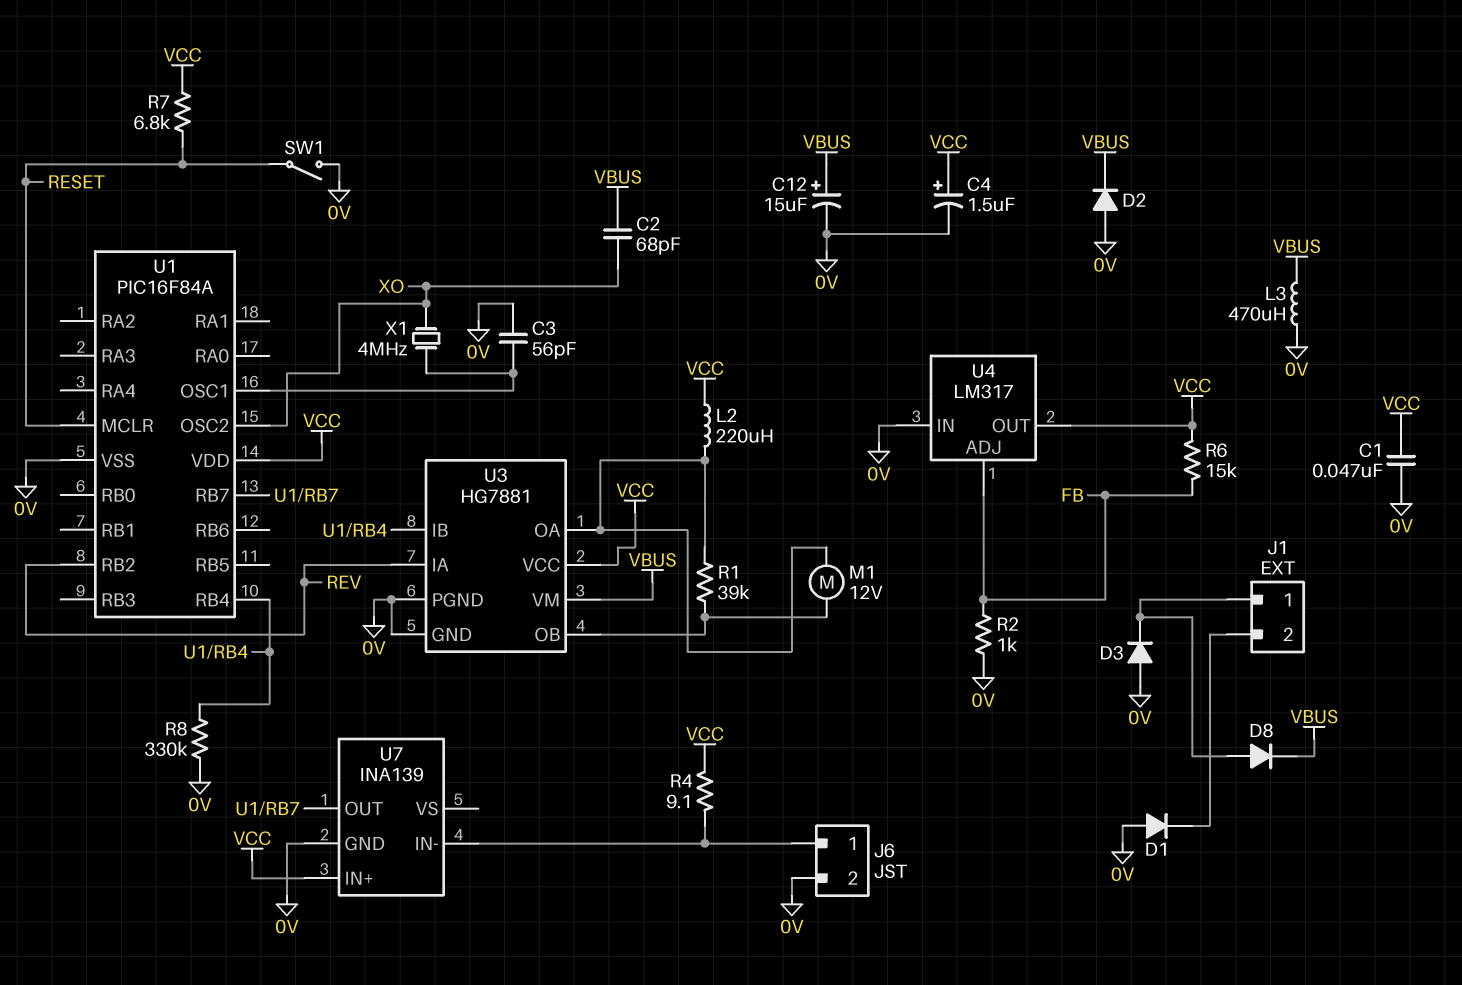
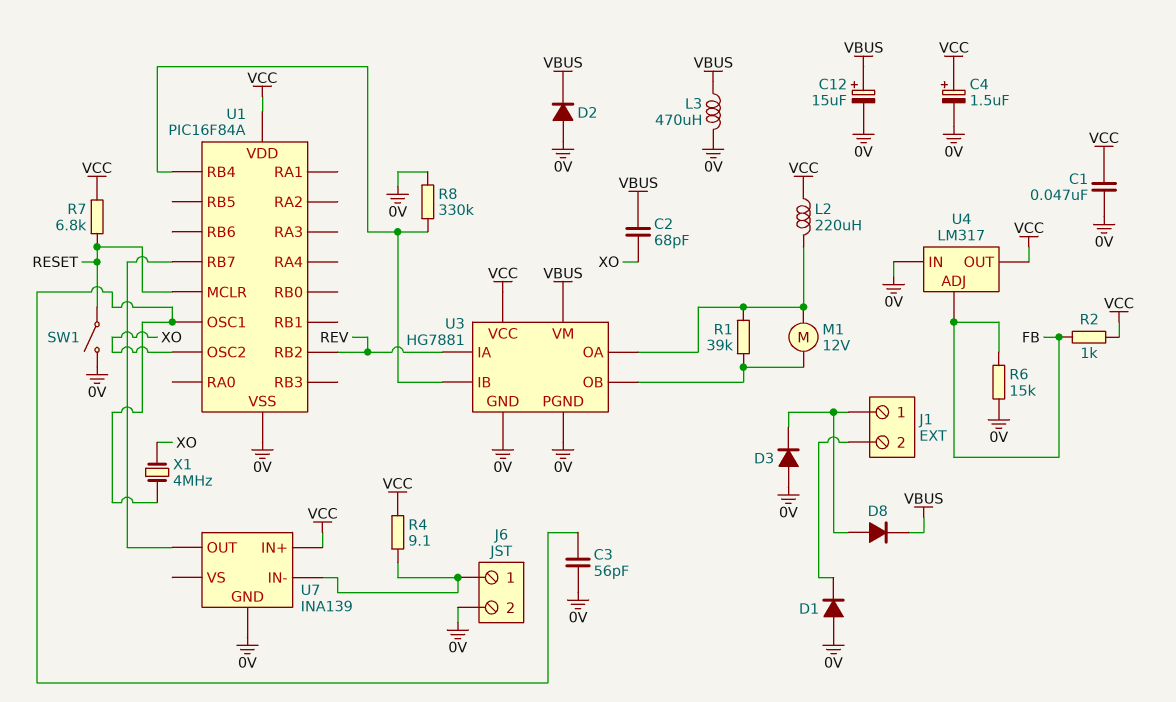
R2: 1k (0V, FB) -> 1k (FB, VCC)
R6: 15k (FB, VCC) -> 15k (0V, FB)

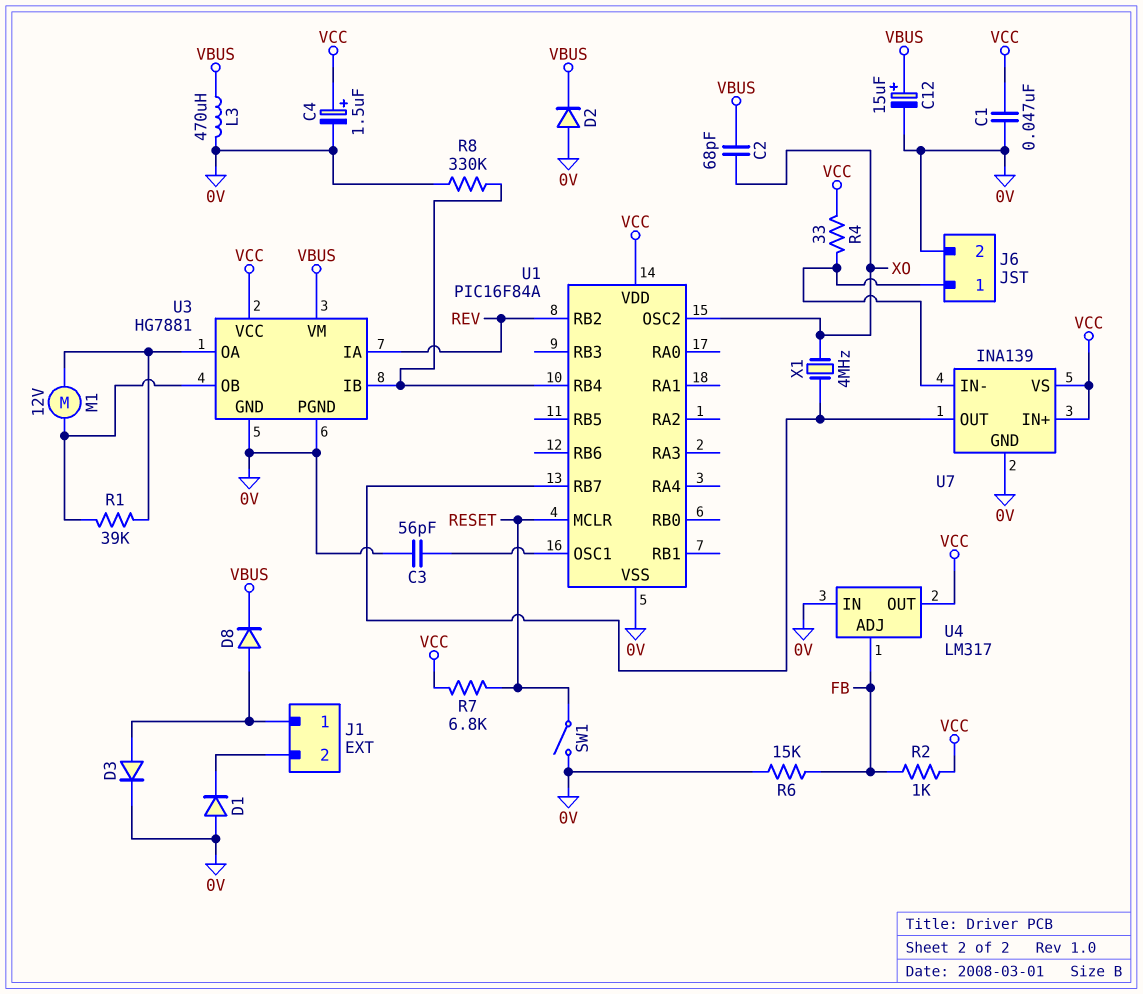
D3: diode (A 0V, K J1/1) -> diode (A J1/1, K 0V)
L2: 220uH (U3/OA, VCC) -> none
R4: 9.1 (J6/1, VCC) -> 33 (J6/1, VCC)
U7 pin VS: none -> VCC
X1: 4MHz (U1/OSC1, XO) -> 4MHz (U1/RB7, XO)

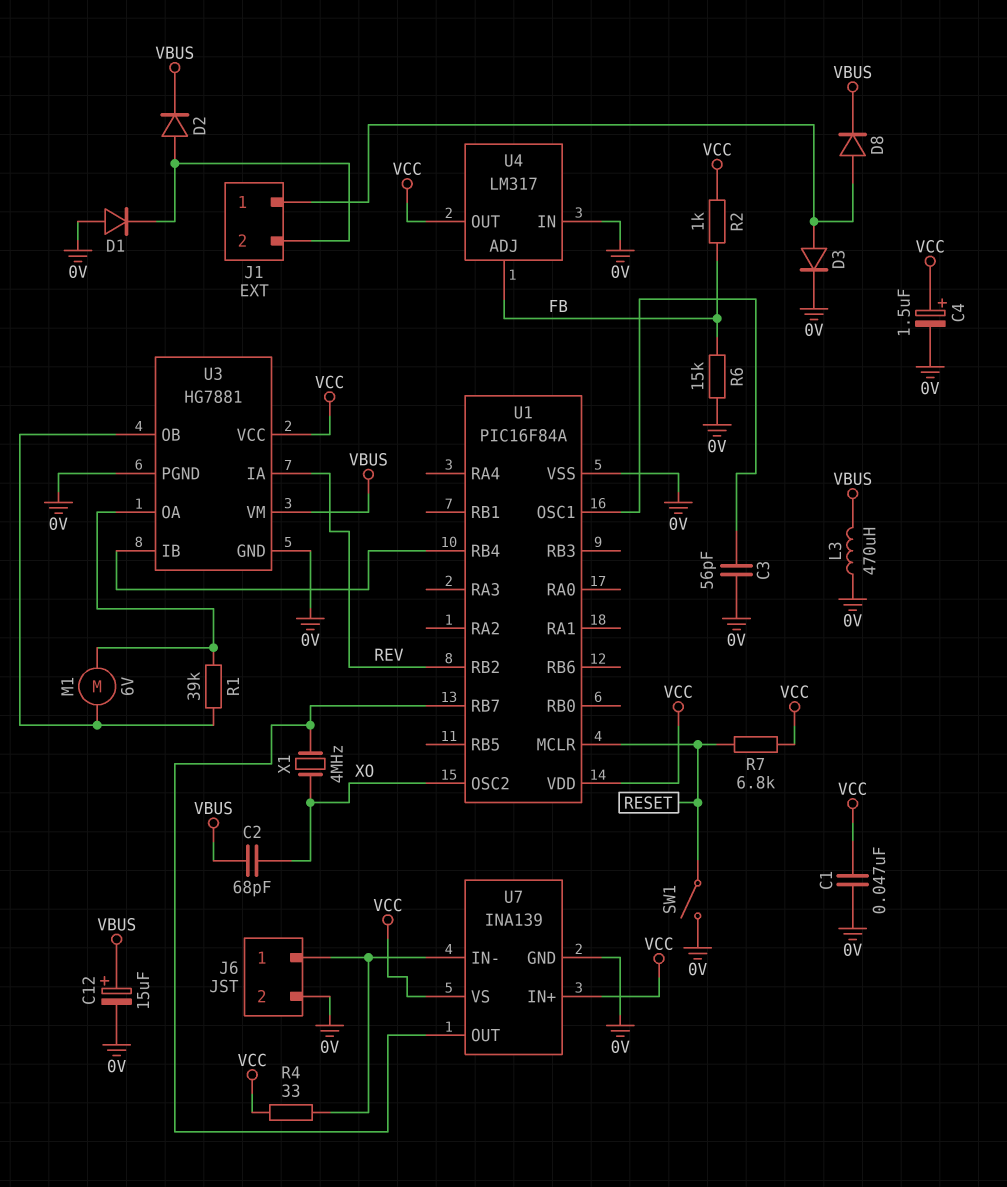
D2: diode (A 0V, K VBUS) -> diode (A J1/2, K VBUS)
M1: motor 12V (U3/OA, U3/OB) -> motor 6V (U3/OA, U3/OB)
R8: 330k (0V, U1/RB4) -> none

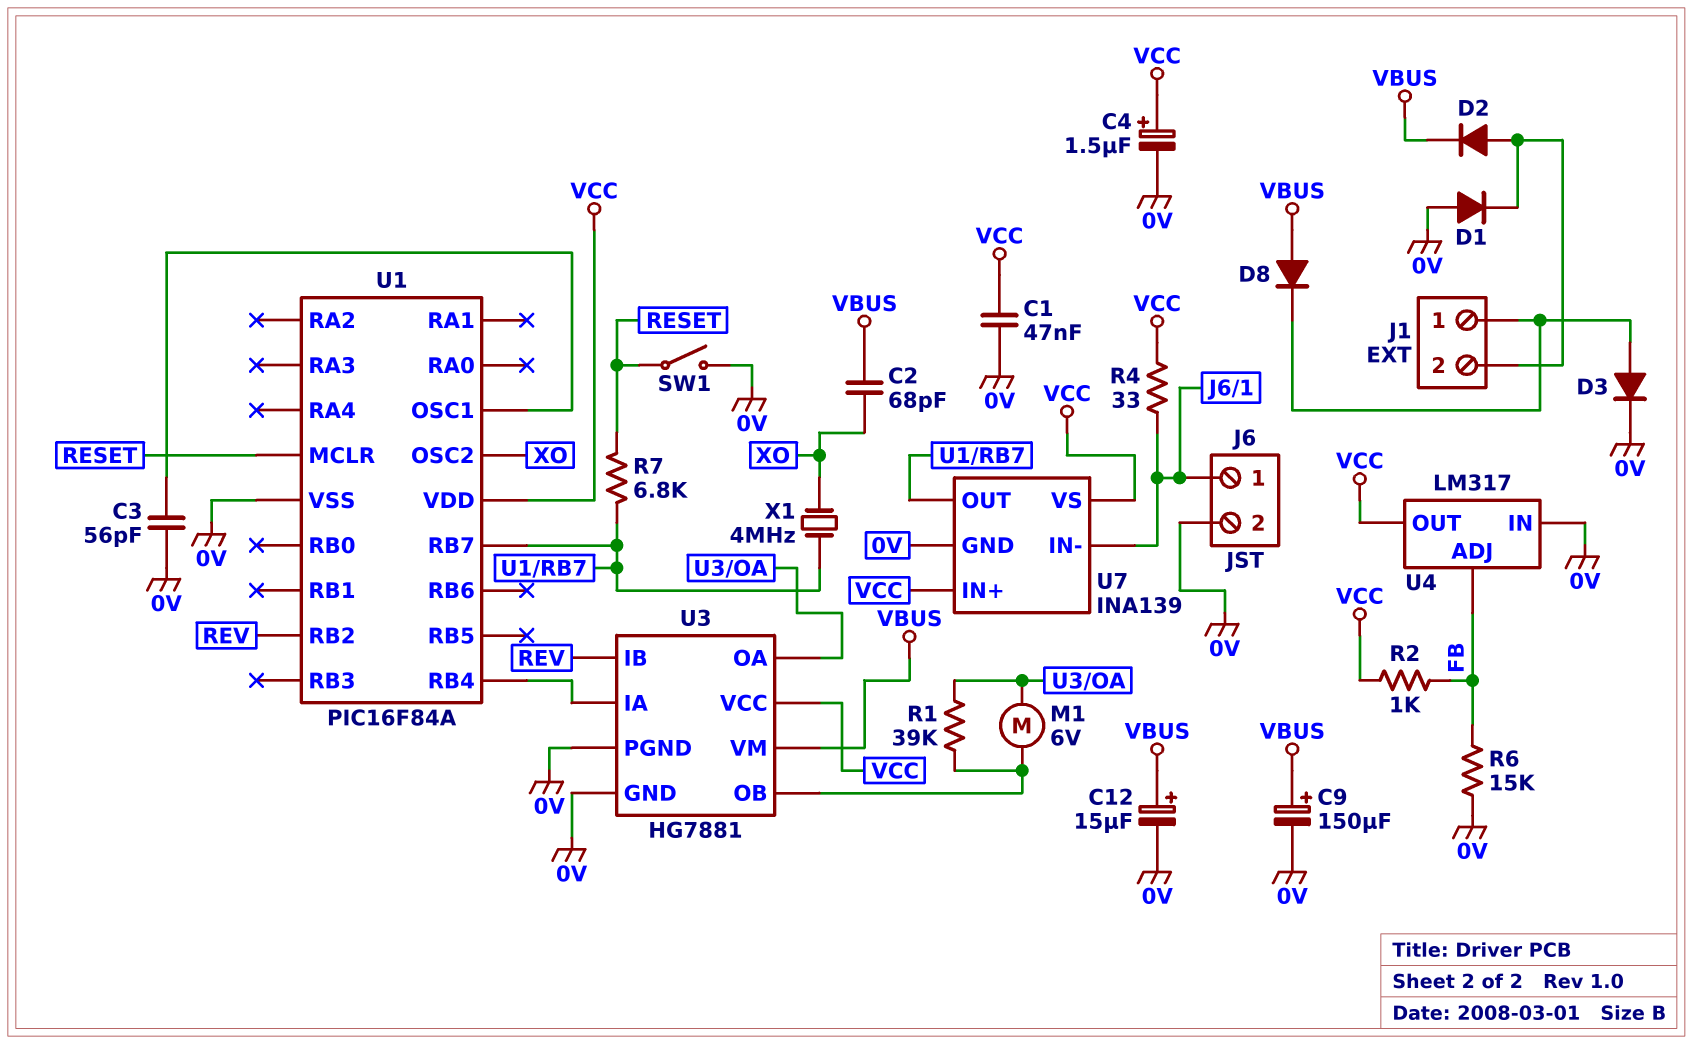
C9: none -> 150uF (plus VBUS, minus 0V)
D8: diode (A J1/1, K VBUS) -> diode (A VBUS, K J1/1)
L3: 470uH (0V, VBUS) -> none
R7: 6.8k (RESET, VCC) -> 6.8k (RESET, U1/RB7)
U3 pin IA: REV -> U1/RB4
U3 pin IB: U1/RB4 -> REV

